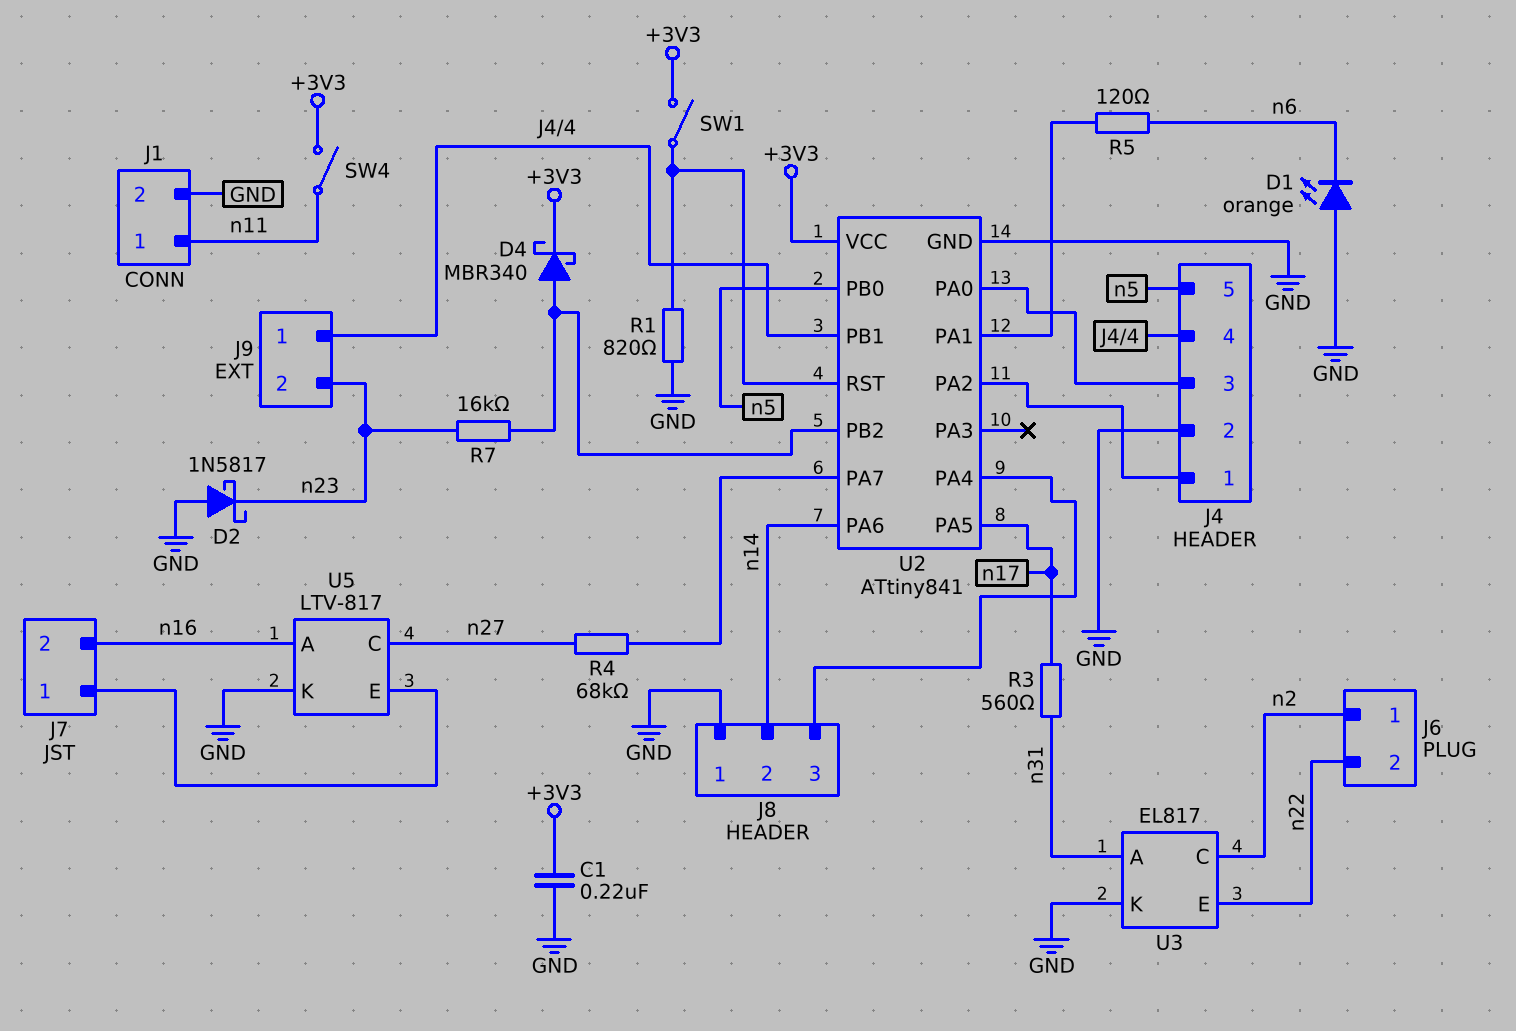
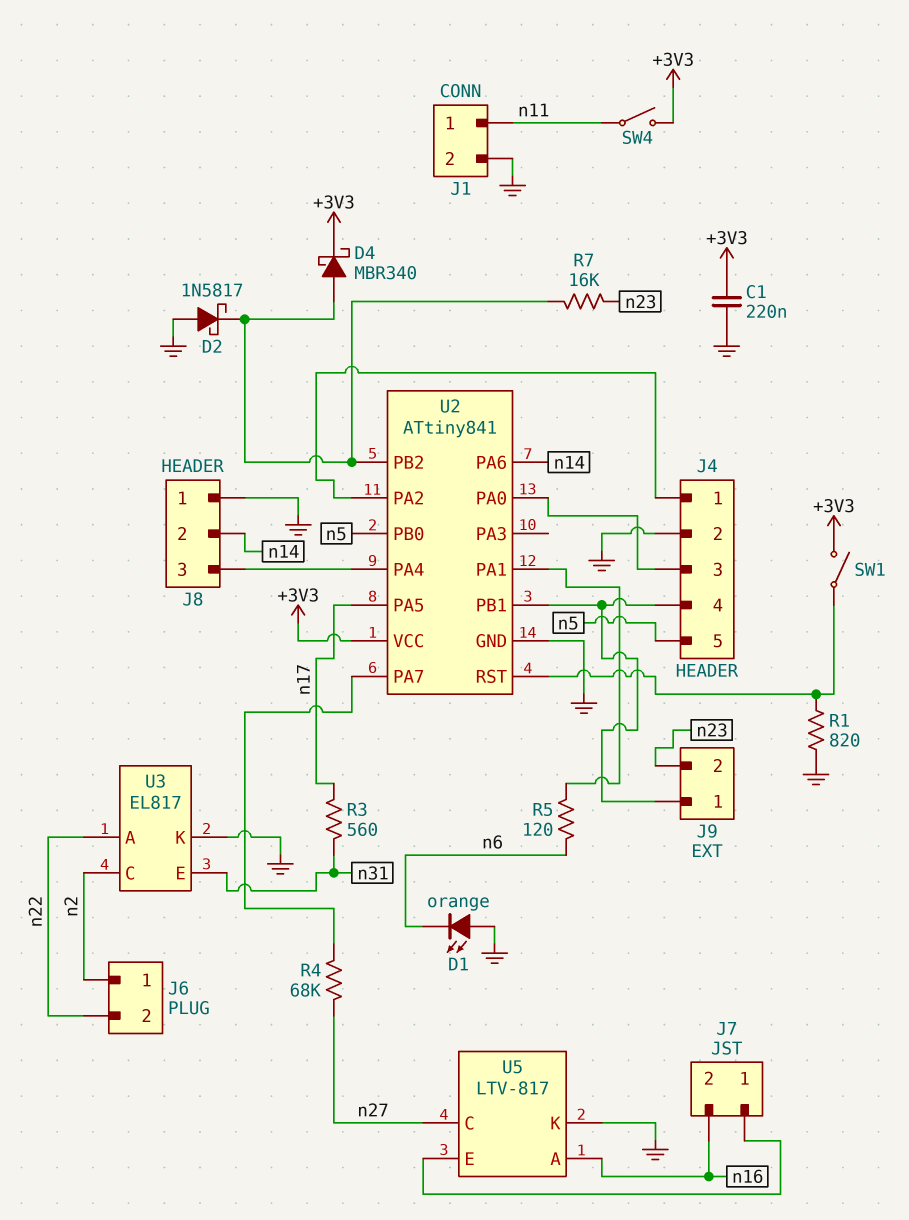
D2: schottky 1N5817 (A GND, K n23) -> schottky 1N5817 (A GND, K U2/PB2)
U3 pin A: n31 -> n22
U3 pin E: n22 -> n31

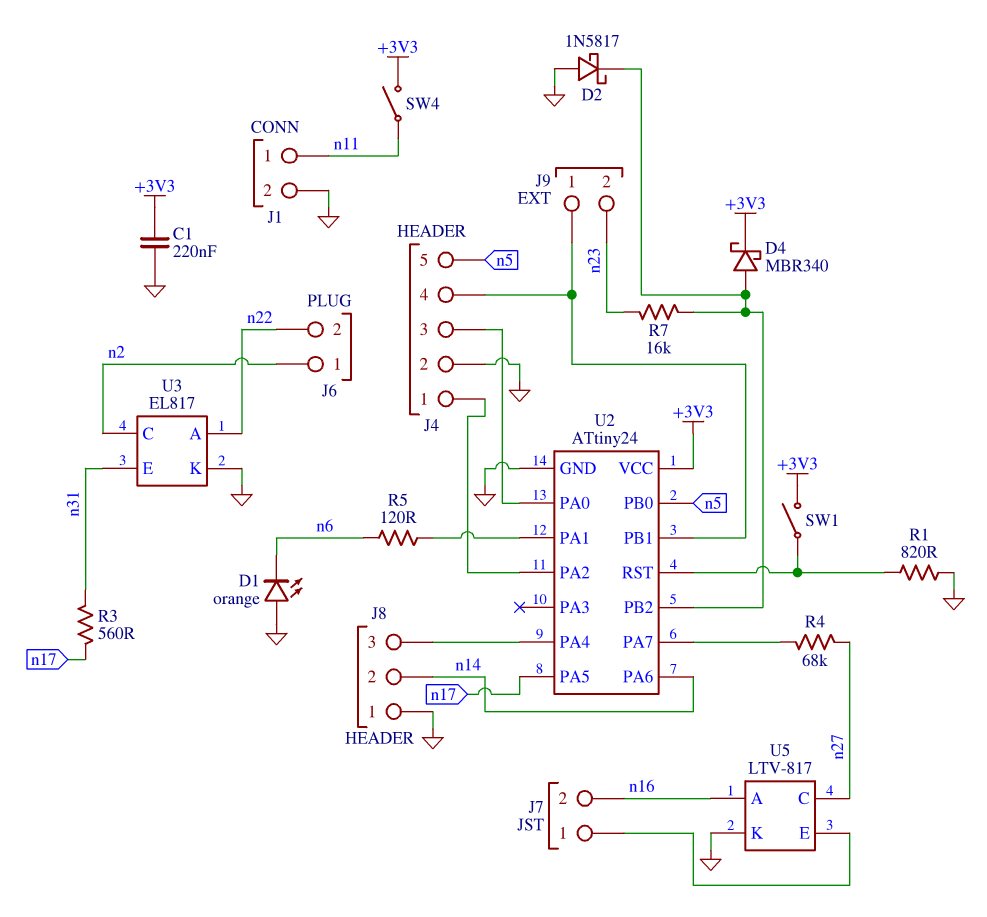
U2: ATtiny841 -> ATtiny24

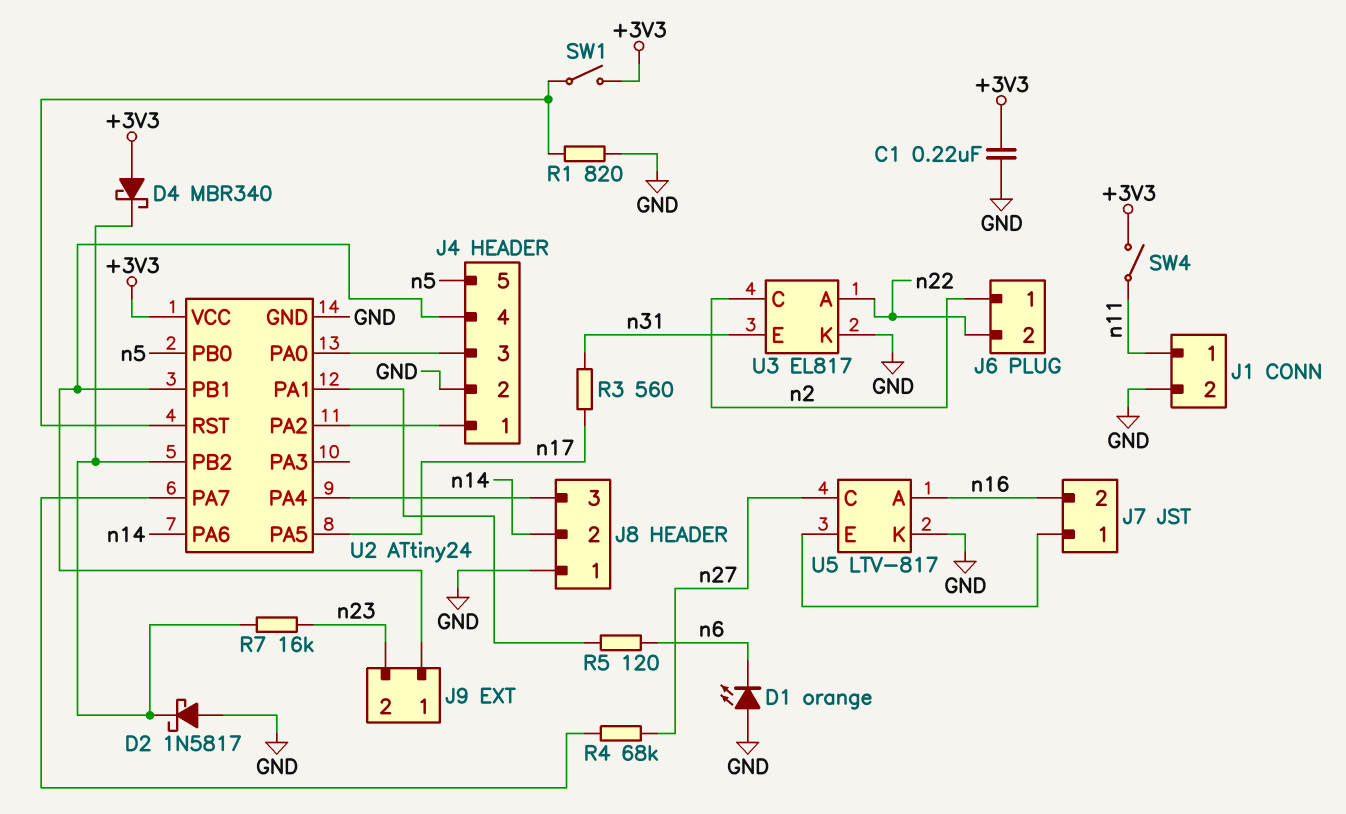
D4: schottky MBR340 (A U2/PB2, K +3V3) -> schottky MBR340 (A +3V3, K U2/PB2)

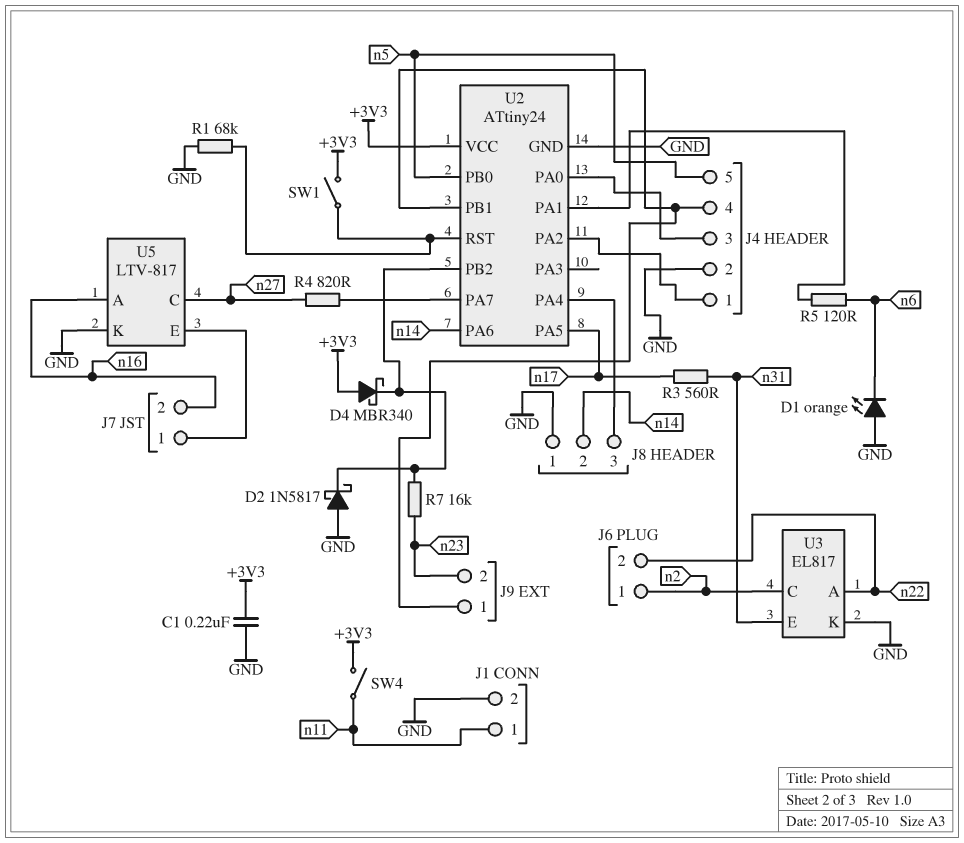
R1: 820 (GND, U2/RST) -> 68k (GND, U2/RST)
R4: 68k (U2/PA7, n27) -> 820 (U2/PA7, n27)

